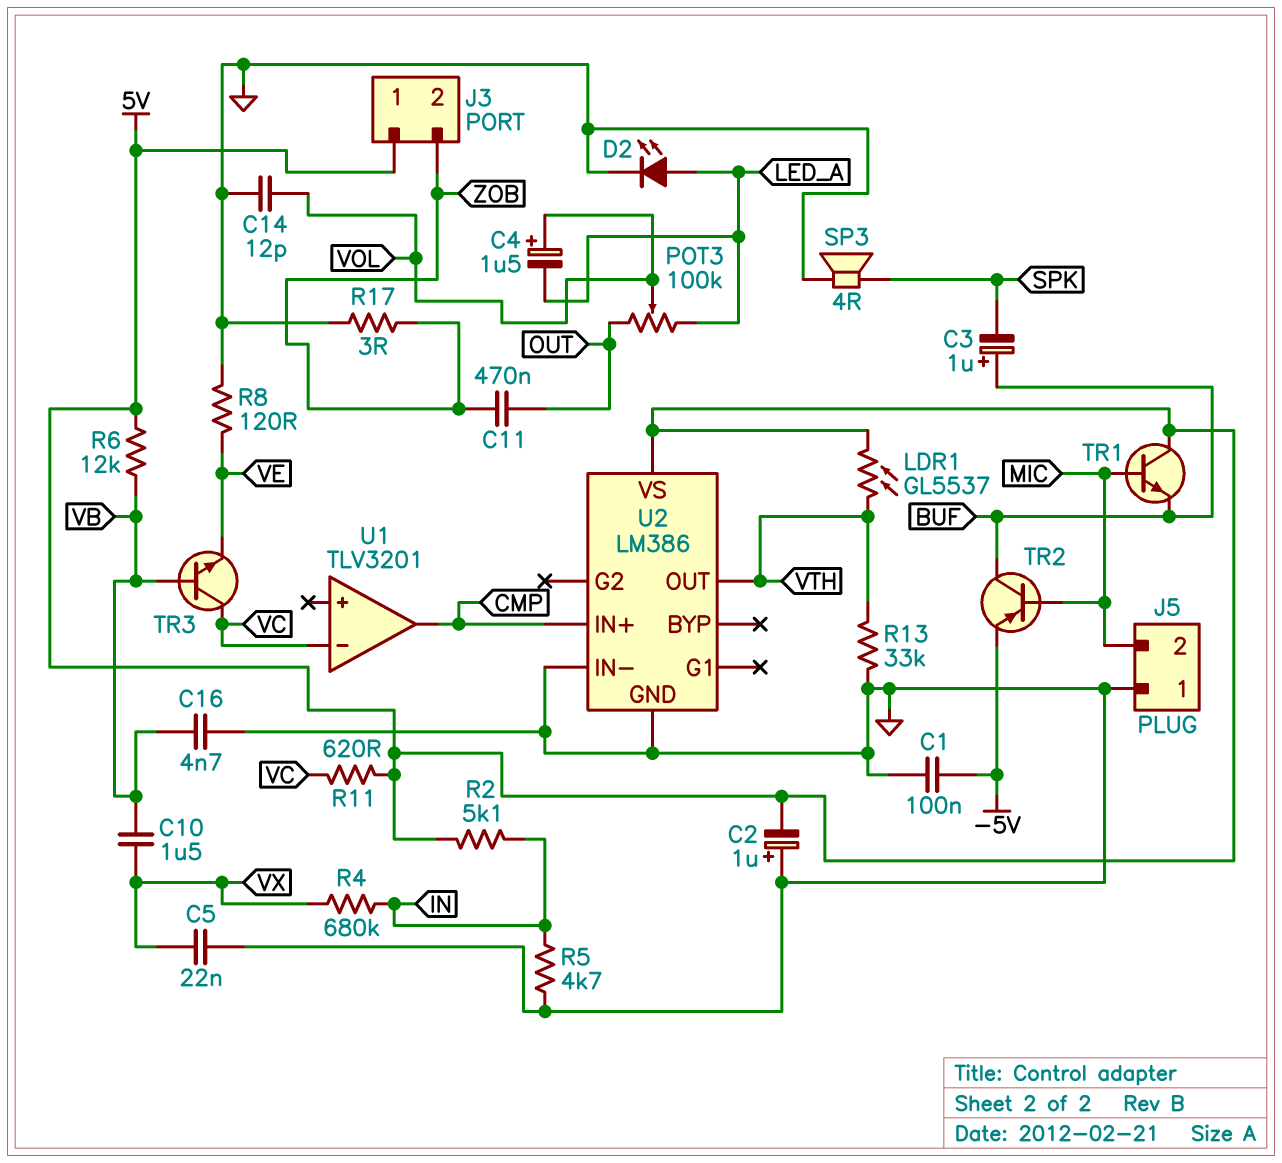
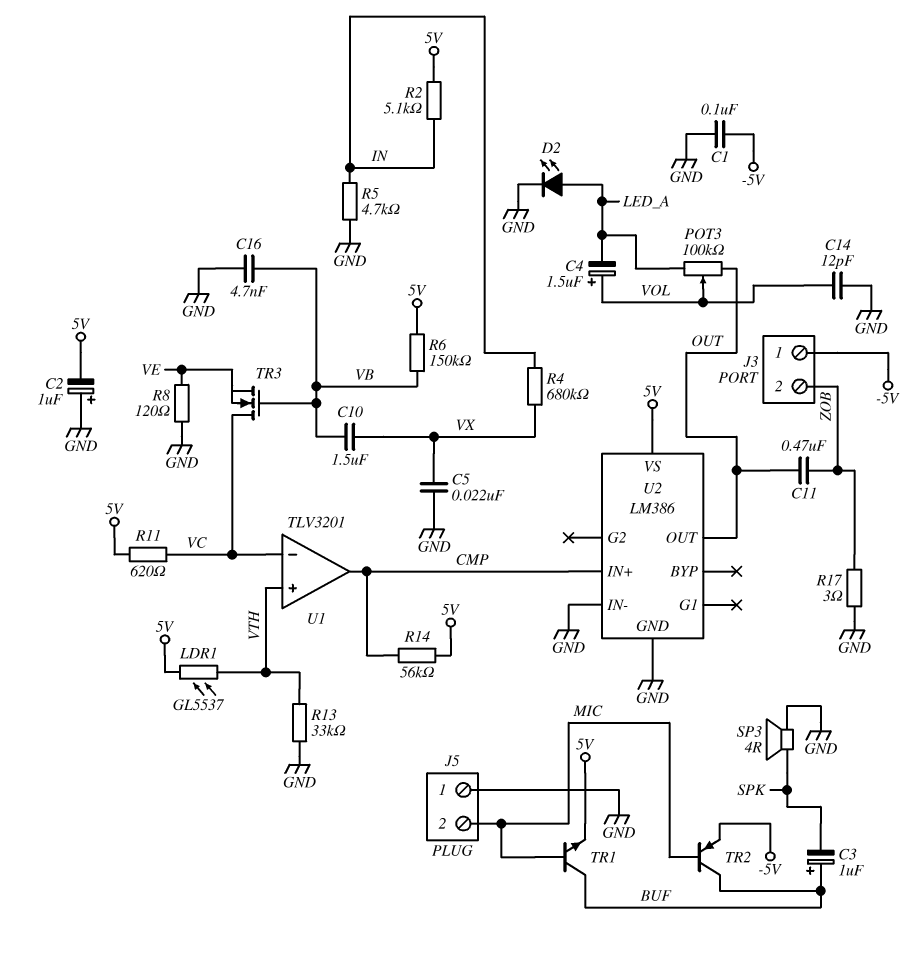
J3 pin 1: 5V -> -5V
R6: 12k (5V, VB) -> 150k (5V, VB)
R14: none -> 56k (5V, CMP)
TR1: NPN (B MIC, C 5V, E BUF) -> NPN (B MIC, C BUF, E 5V)
TR3: NPN (B VB, C VC, E VE) -> NMOS (G VB, D VC, S VE)
U1 pin in+: none -> VTH
U2 pin OUT: VTH -> OUT

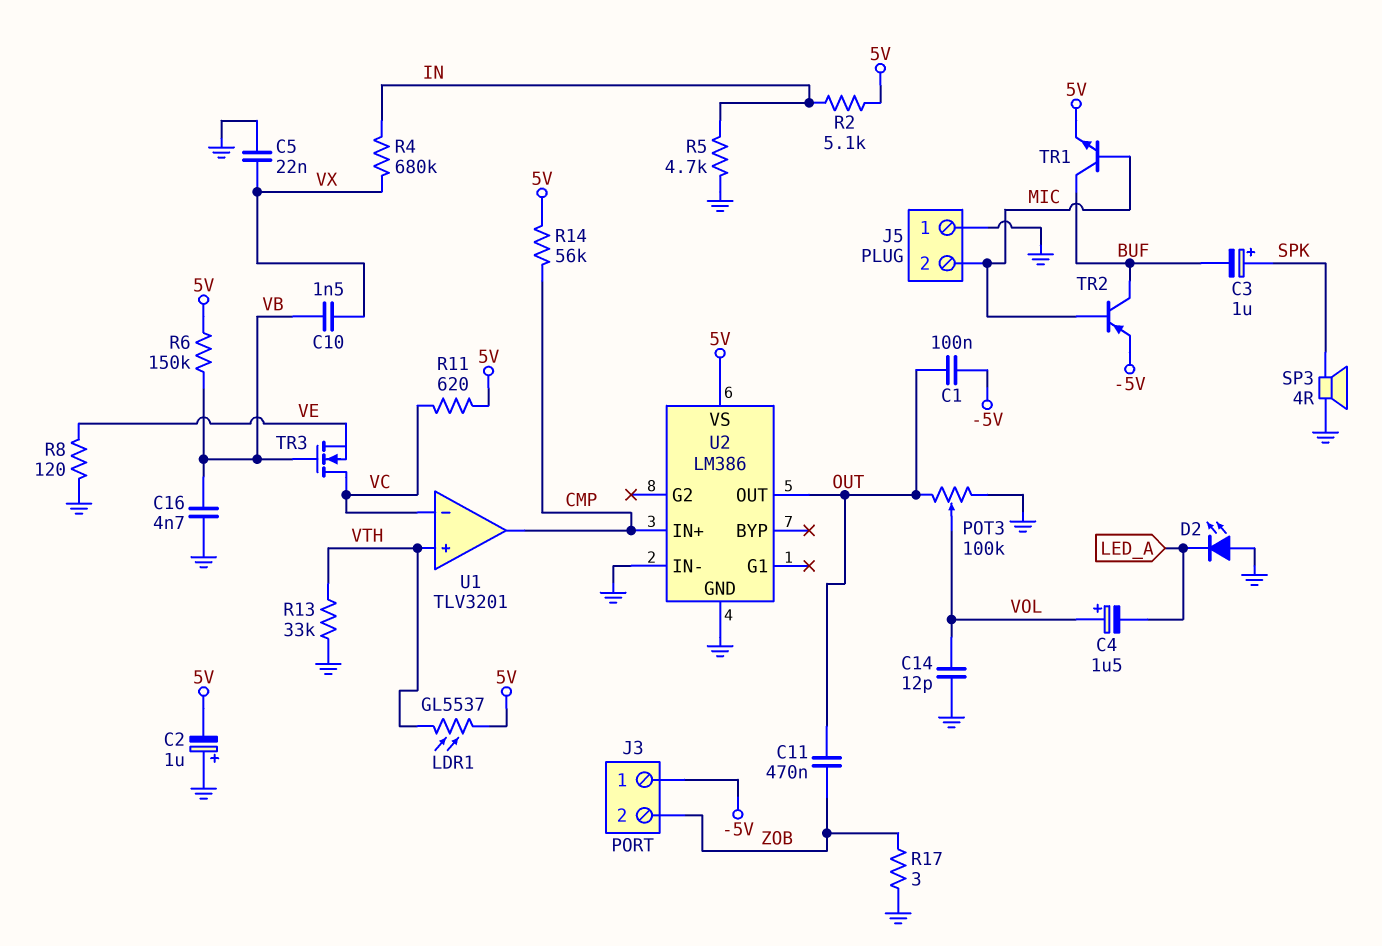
C1: 100nF (-5V, GND) -> 100nF (-5V, OUT)
C3: 1uF (plus BUF, minus SPK) -> 1uF (plus SPK, minus BUF)
C10: 1.5uF (VB, VX) -> 1.5nF (VB, VX)
D2: LED (A LED_A, K GND) -> LED (A GND, K LED_A)
POT3: 100k (LED_A, OUT, wiper VOL) -> 100k (GND, OUT, wiper VOL)

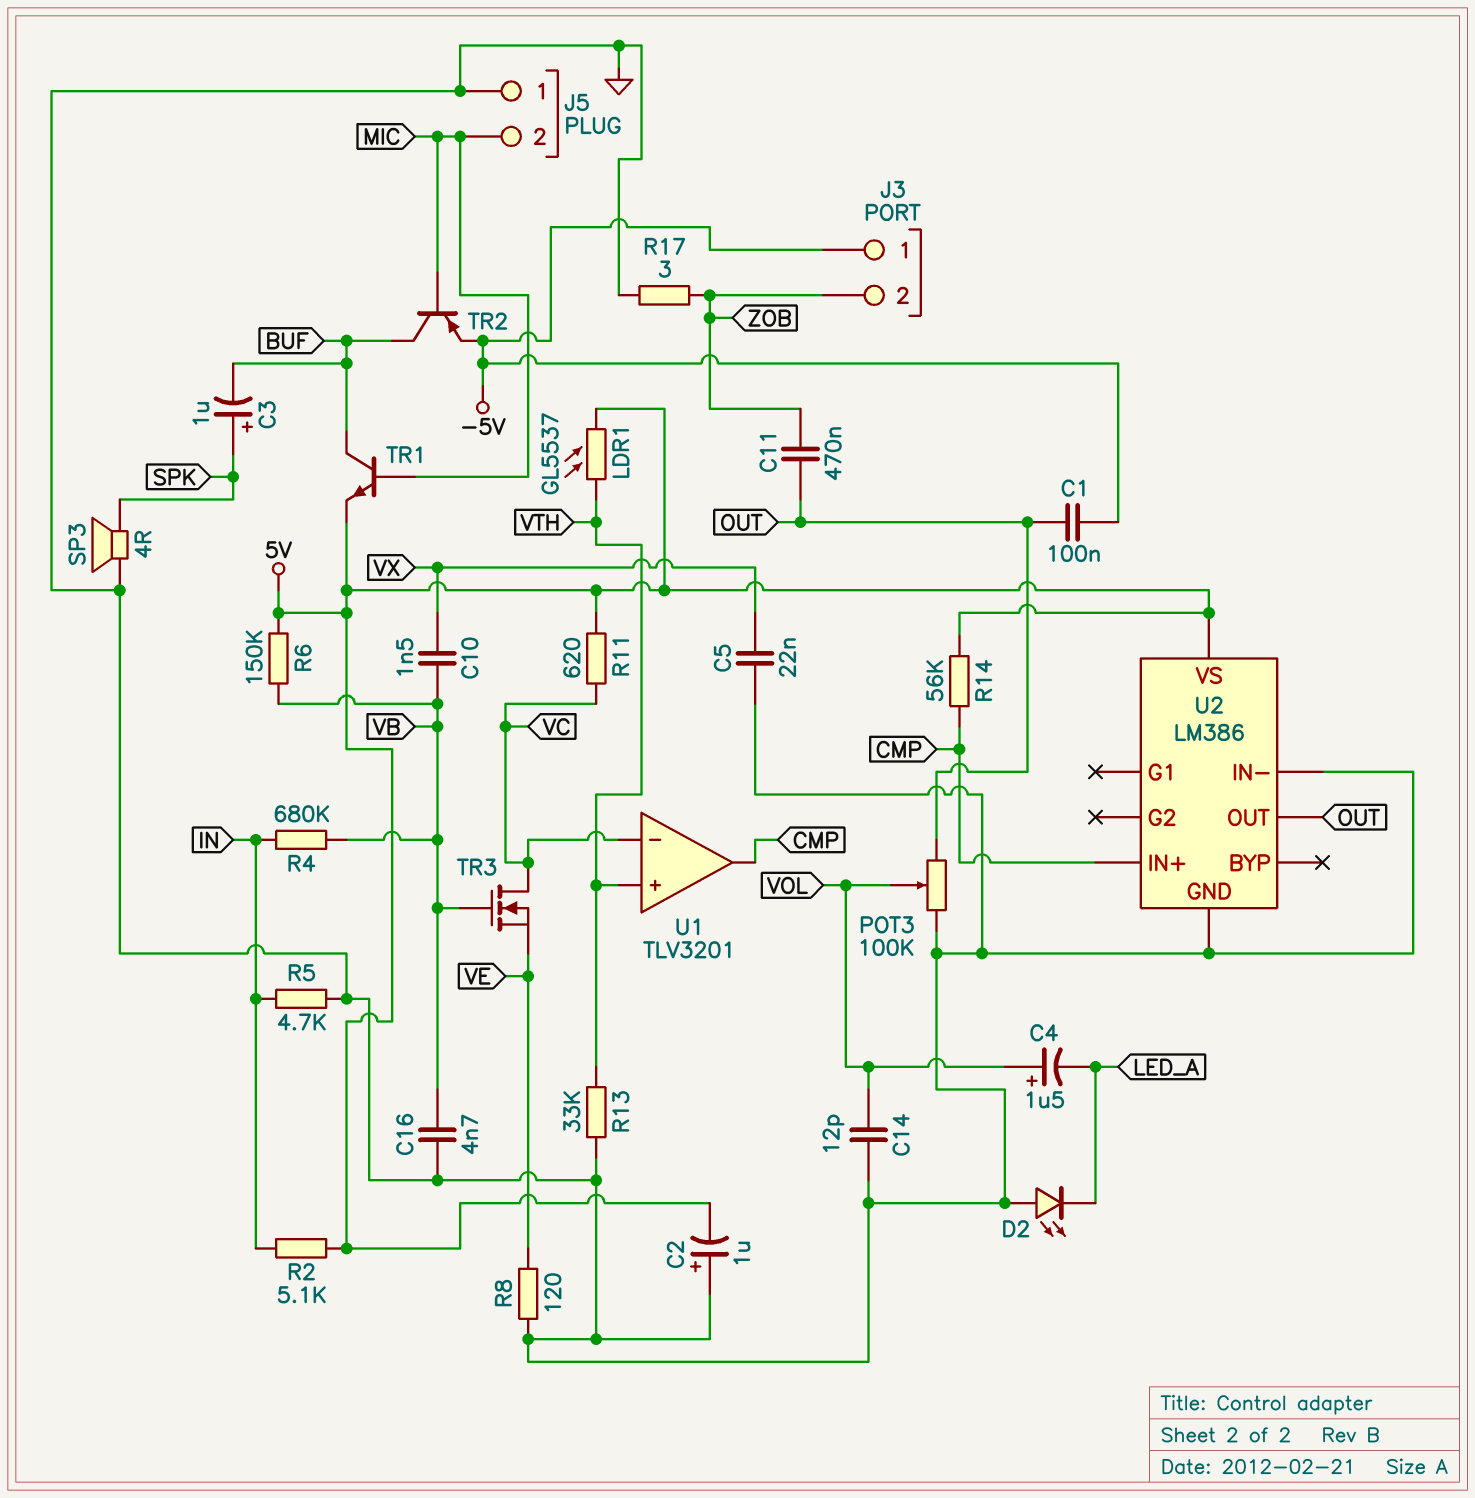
R4: 680k (IN, VX) -> 680k (IN, VB)

